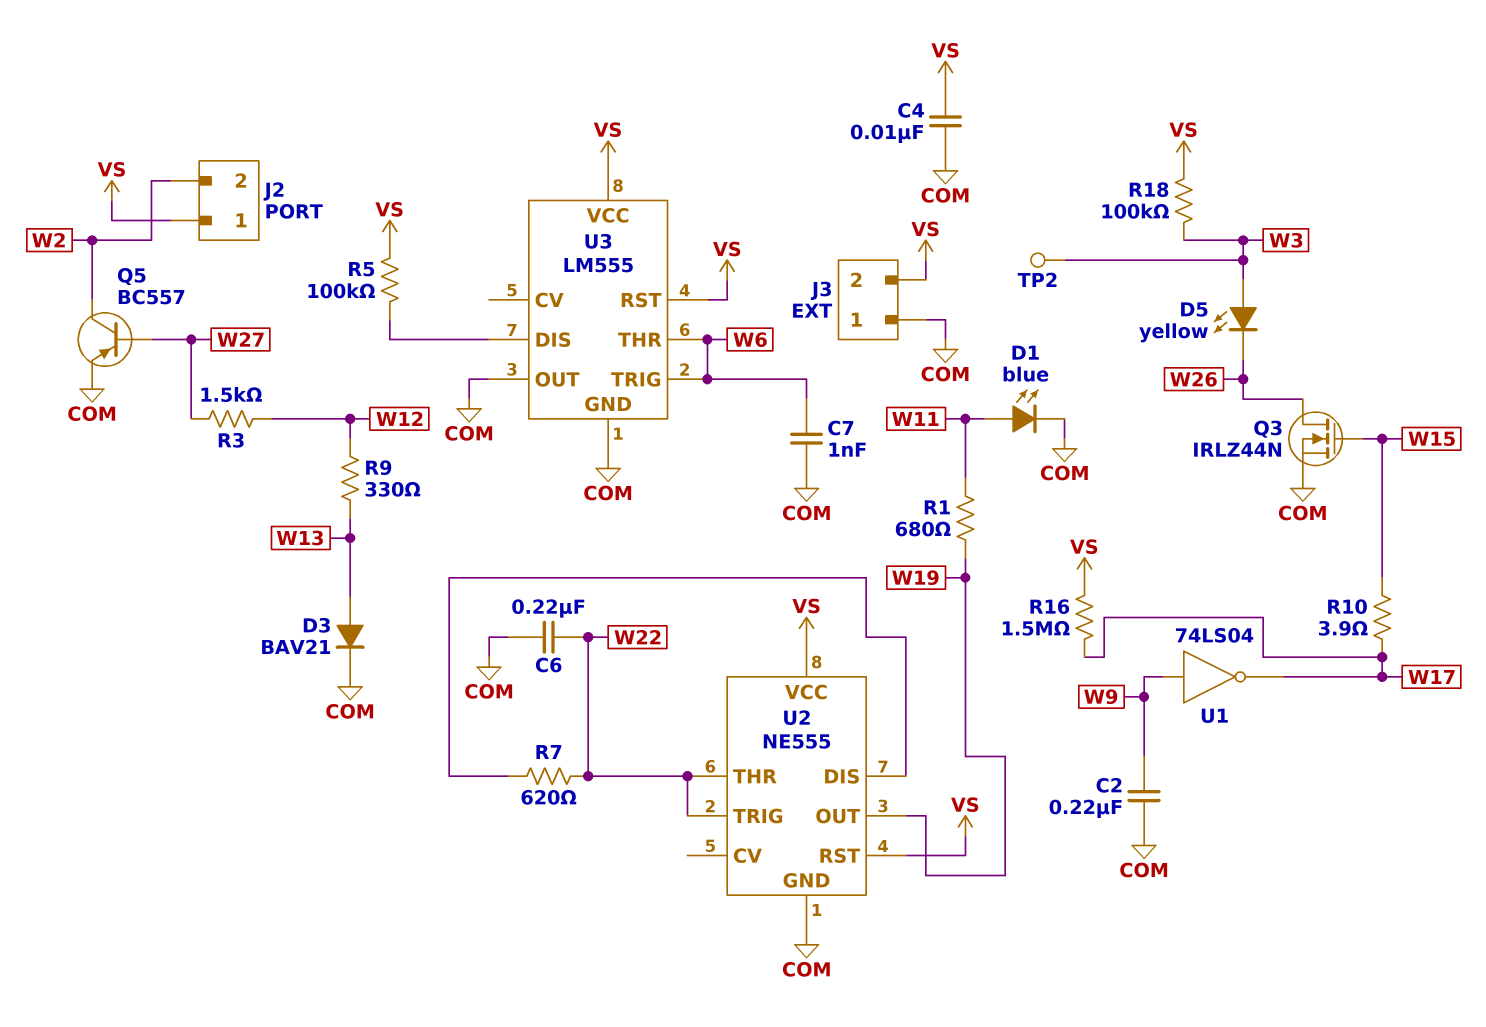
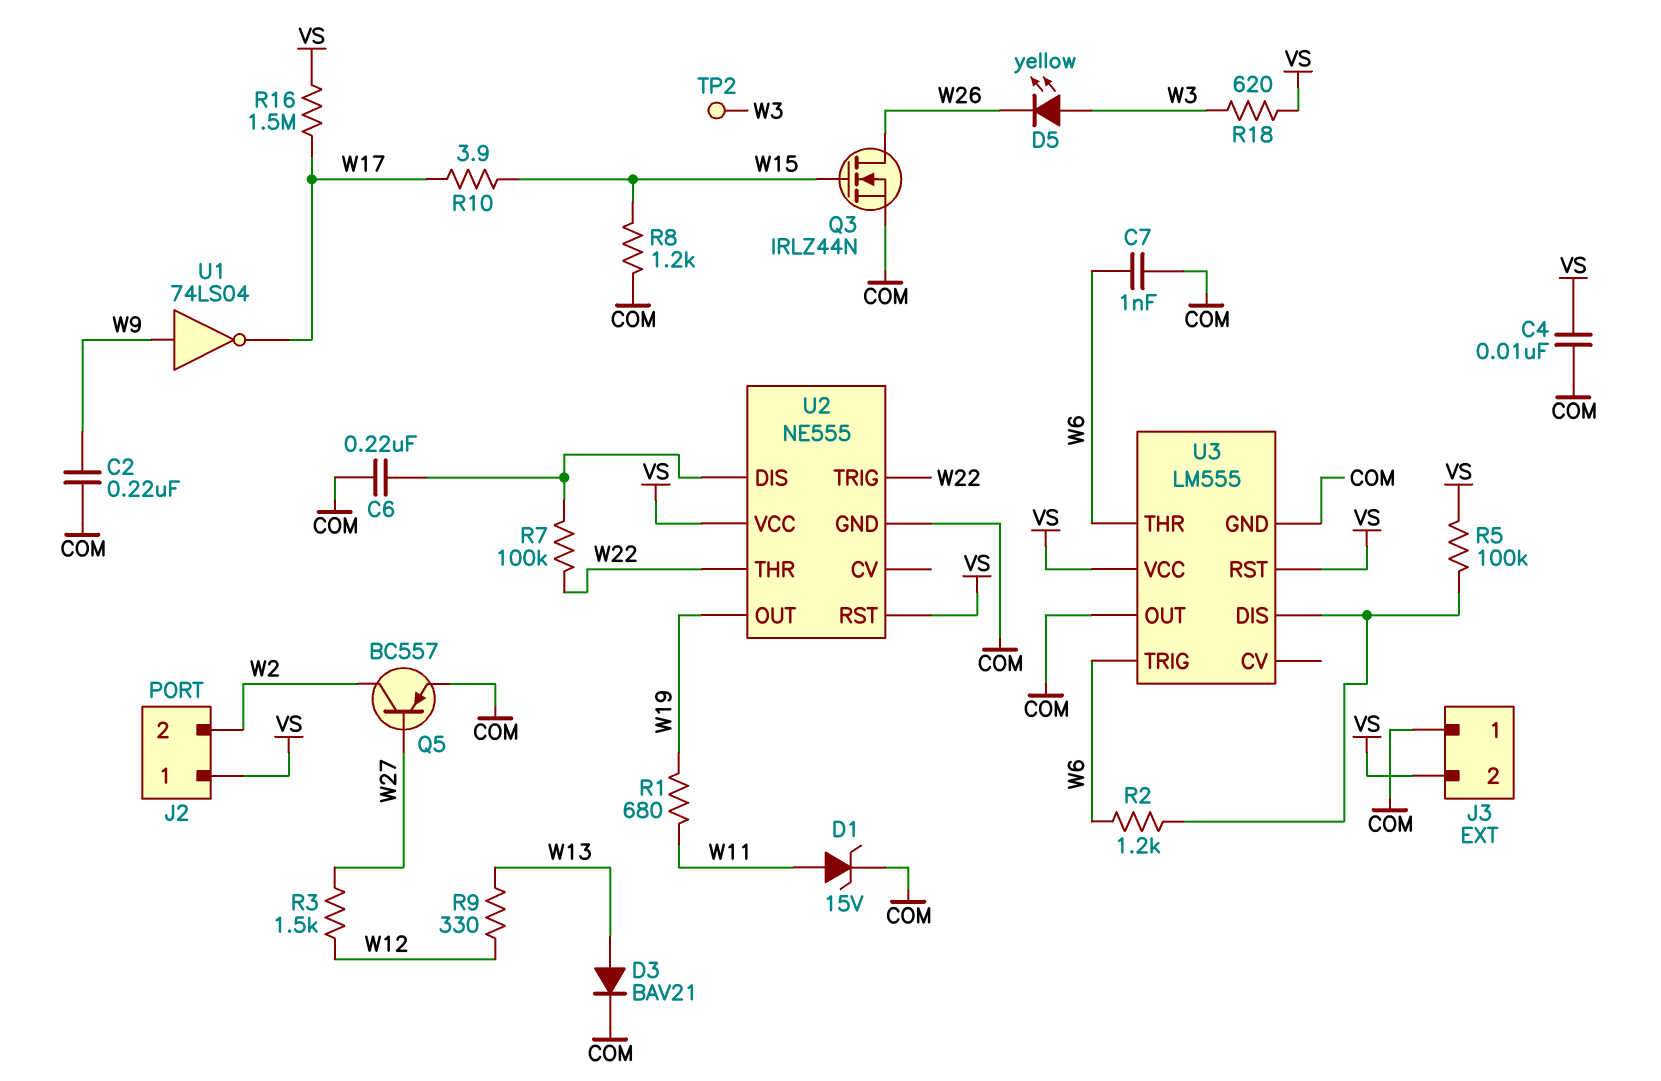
C6: 220nF (COM, W22) -> 220nF (COM, U2/DIS)
D1: LED blue (A W11, K COM) -> zener 15V (A W11, K COM)
R2: none -> 1.2k (U3/DIS, W6)
R7: 620 (U2/DIS, W22) -> 100k (U2/DIS, W22)
R8: none -> 1.2k (COM, W15)
R18: 100k (VS, W3) -> 620 (VS, W3)

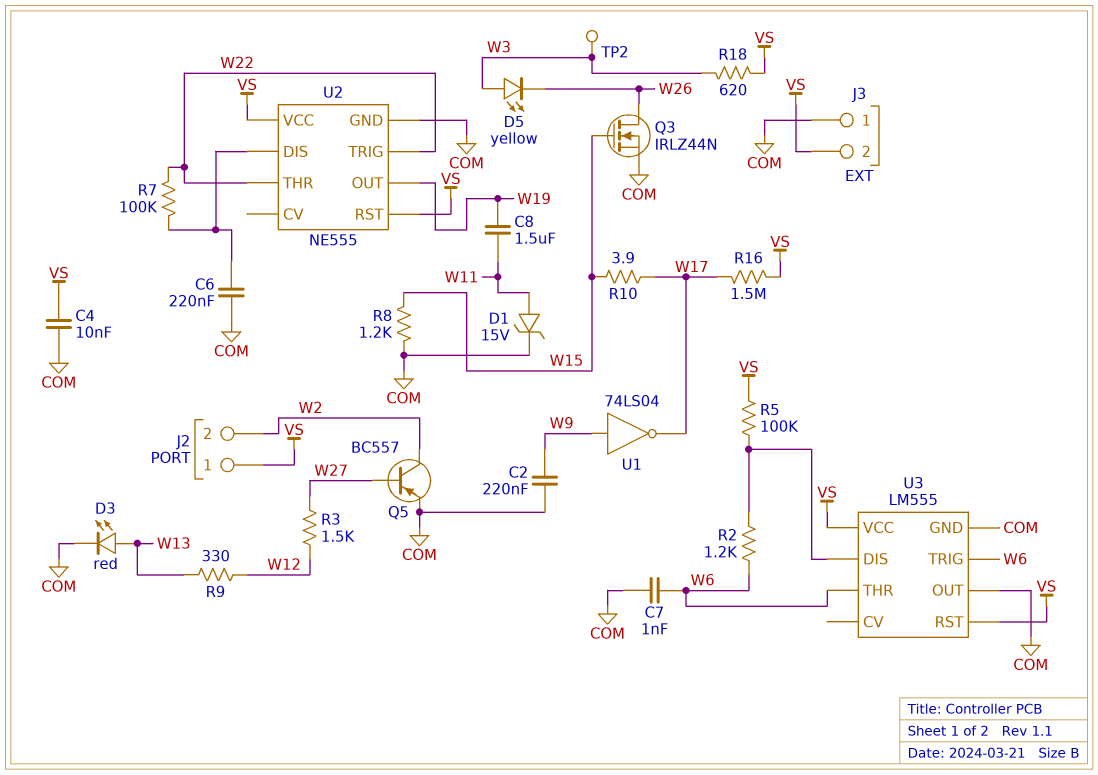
C8: none -> 1.5uF (W11, W19)
D3: diode BAV21 (A W13, K COM) -> LED red (A W13, K COM)
R1: 680 (W11, W19) -> none

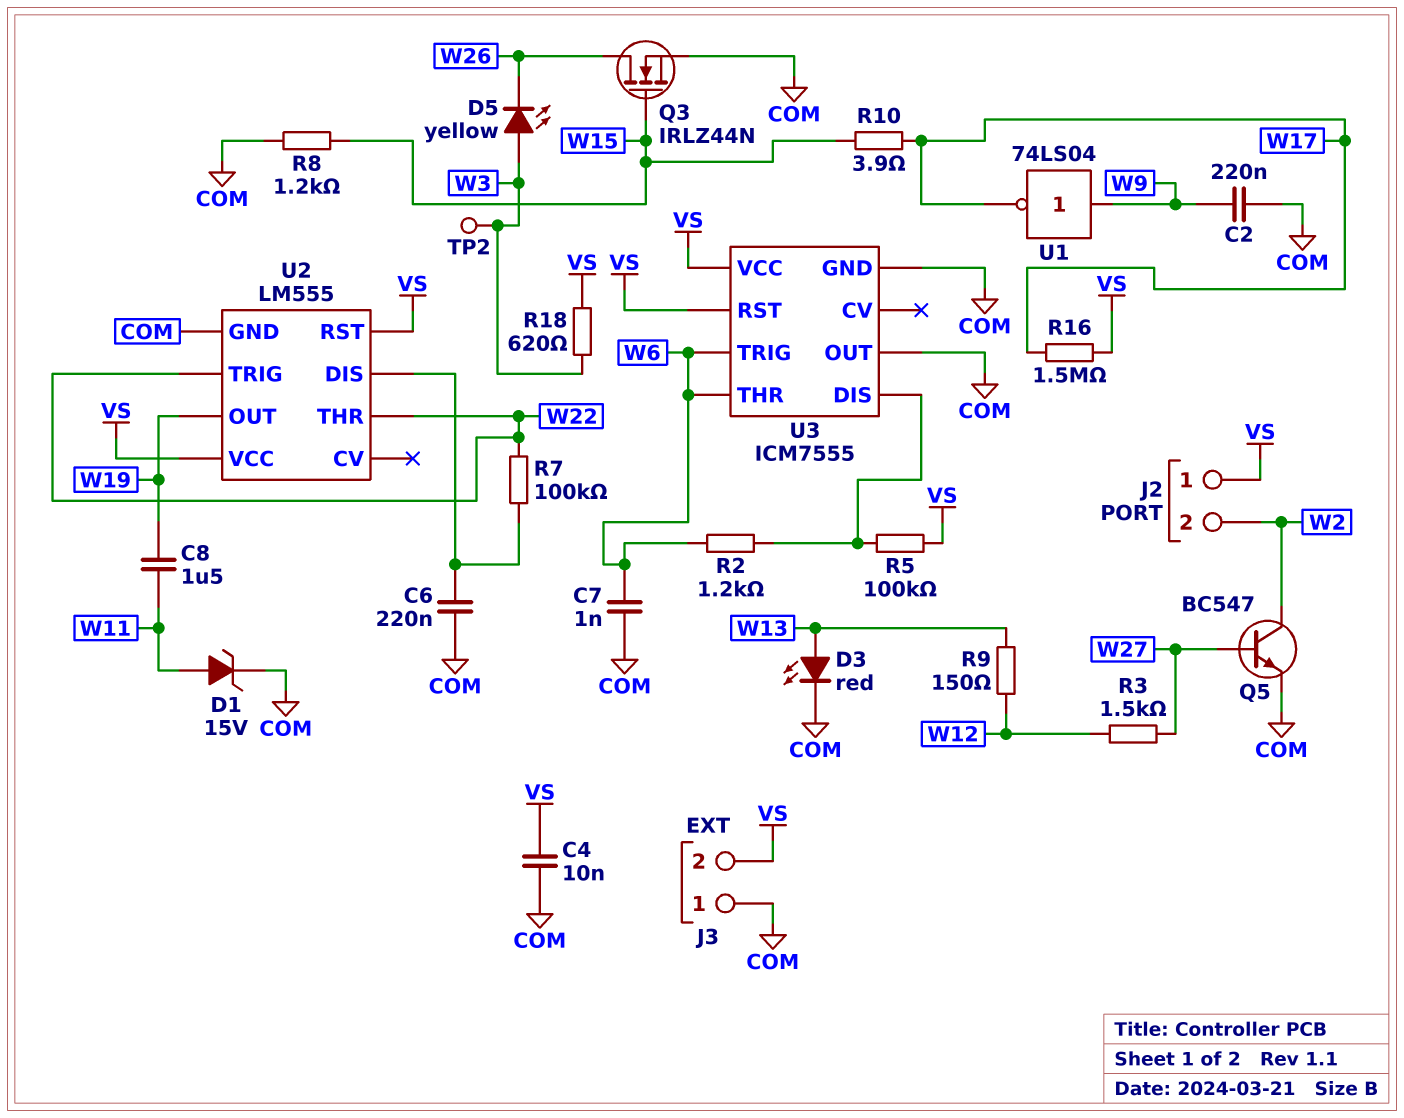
Q5: PNP BC557 (B W27, C W2, E COM) -> NPN BC547 (B W27, C W2, E COM)
R9: 330 (W12, W13) -> 150 (W12, W13)
U2: NE555 -> LM555
U3: LM555 -> ICM7555

